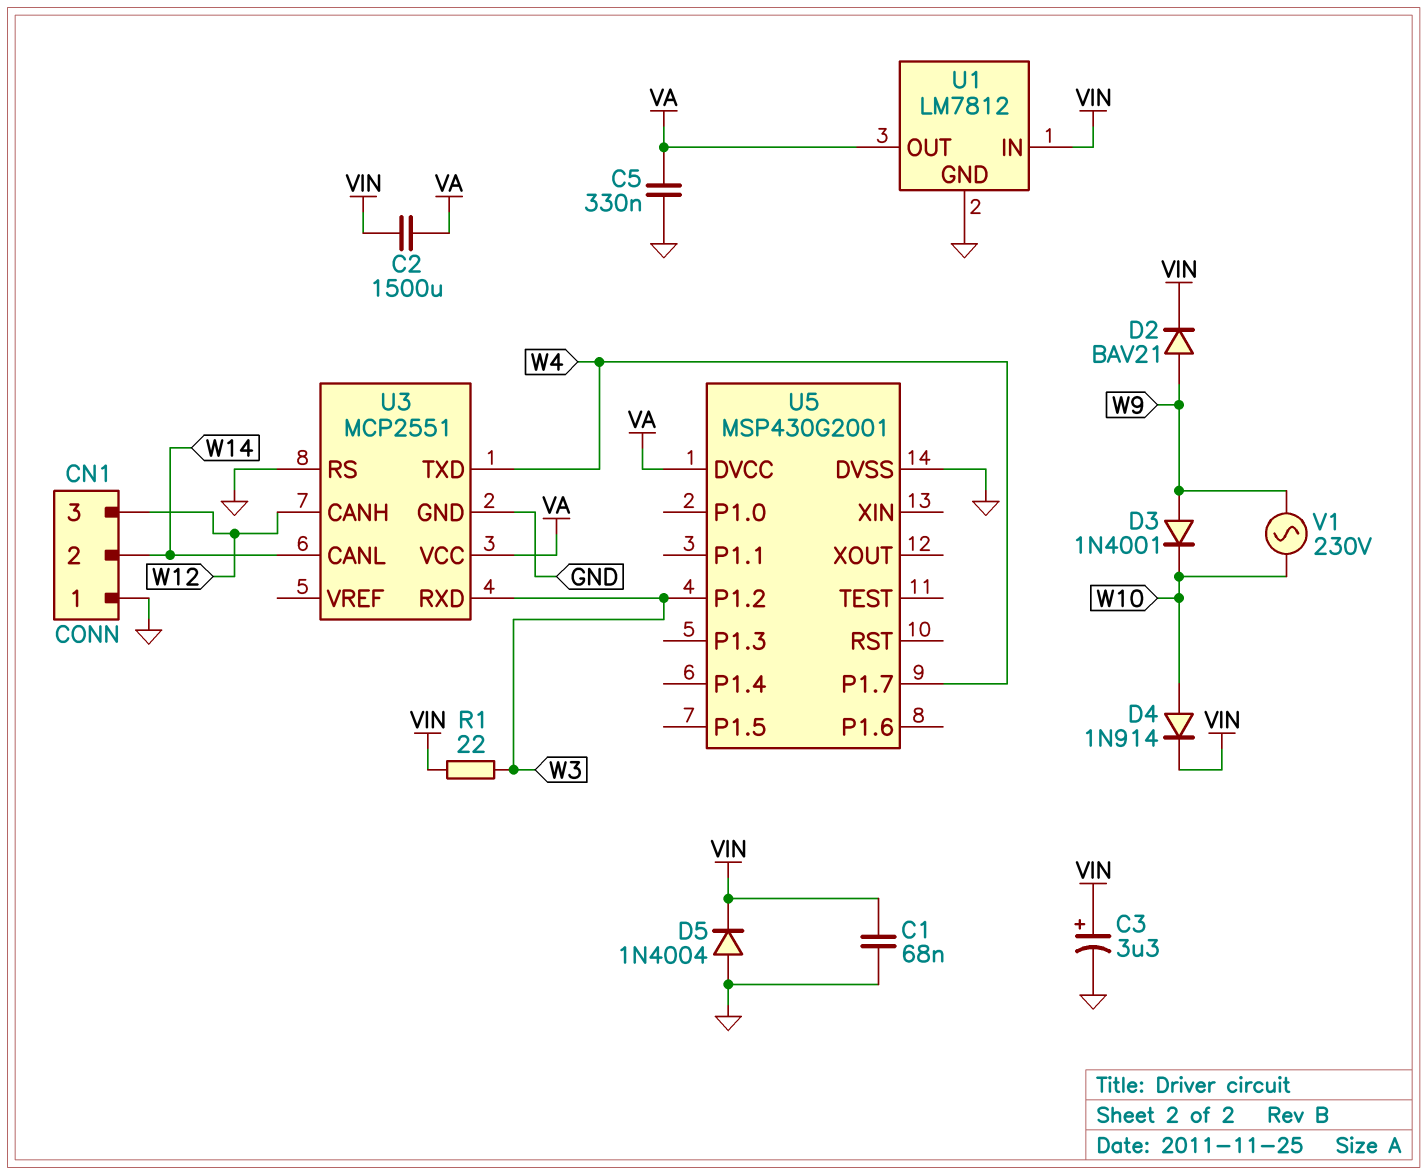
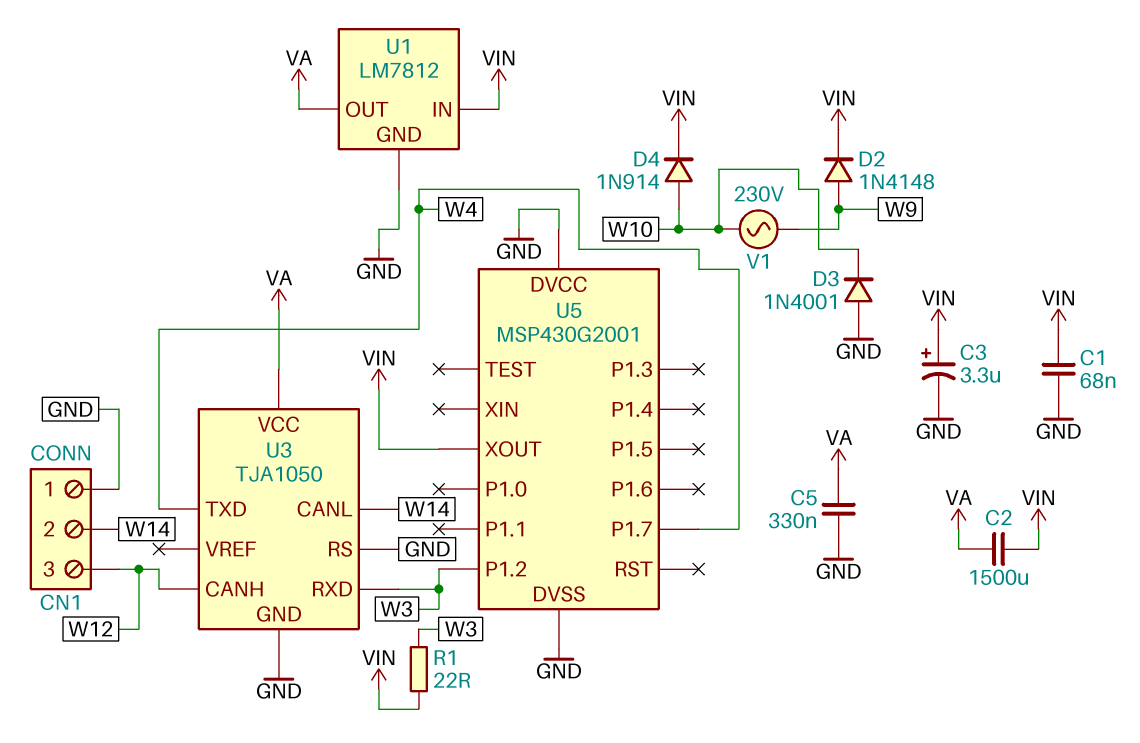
D2: diode BAV21 (A W9, K VIN) -> diode 1N4148 (A W9, K VIN)
D3: diode 1N4001 (A W9, K W10) -> diode 1N4001 (A GND, K W10)
D5: diode 1N4004 (A GND, K VIN) -> none
U3: MCP2551 -> TJA1050
U5 pin DVCC: VA -> GND
U5 pin XOUT: none -> VIN

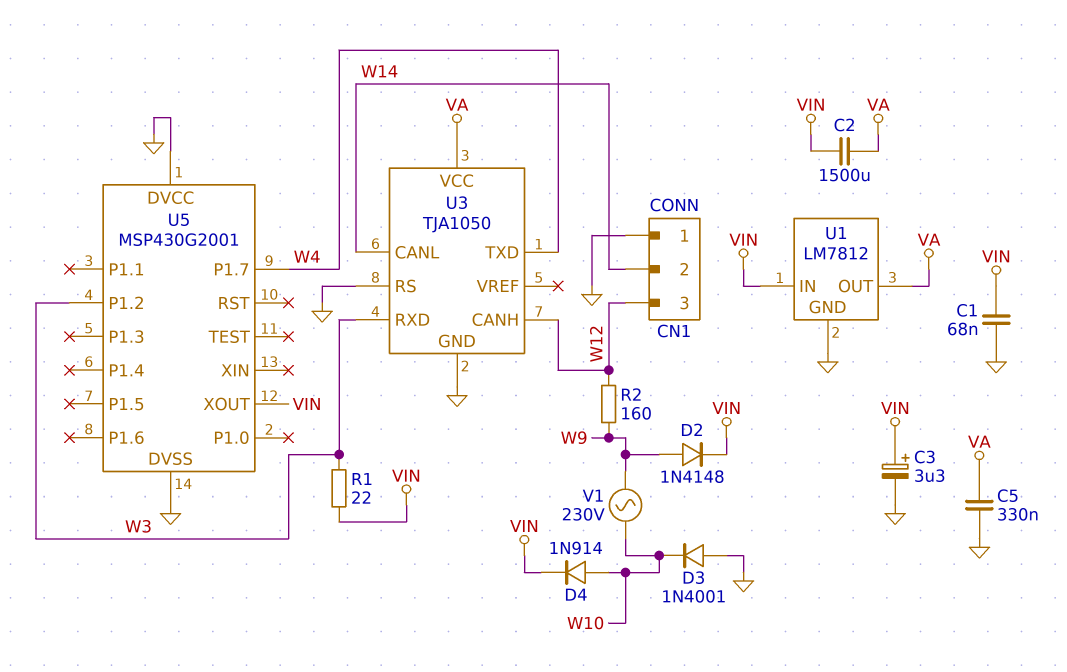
R2: none -> 160 (W9, W12)

